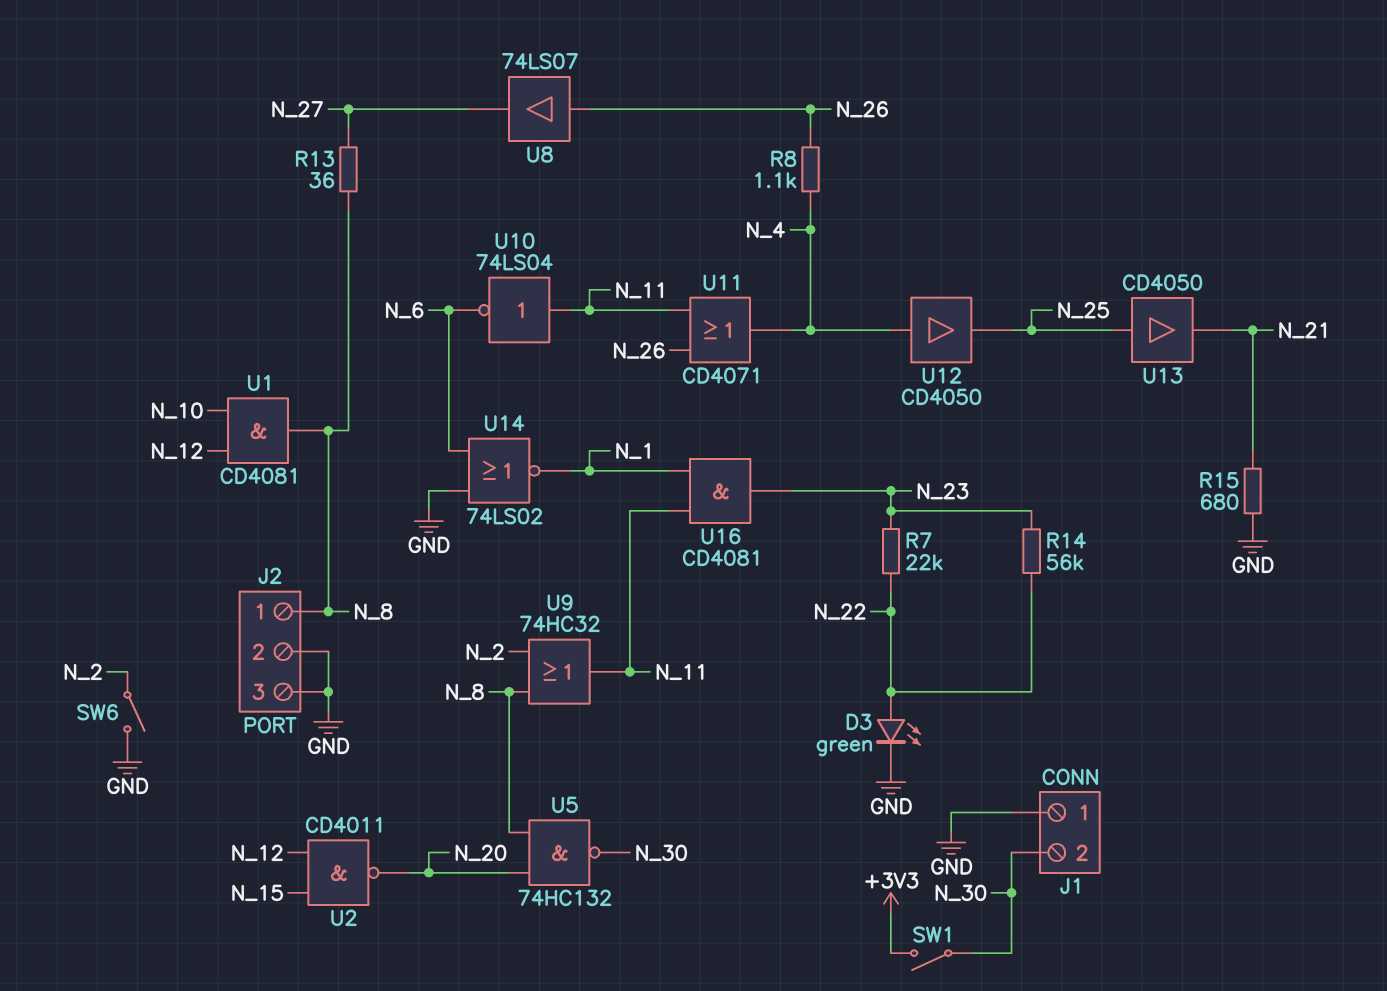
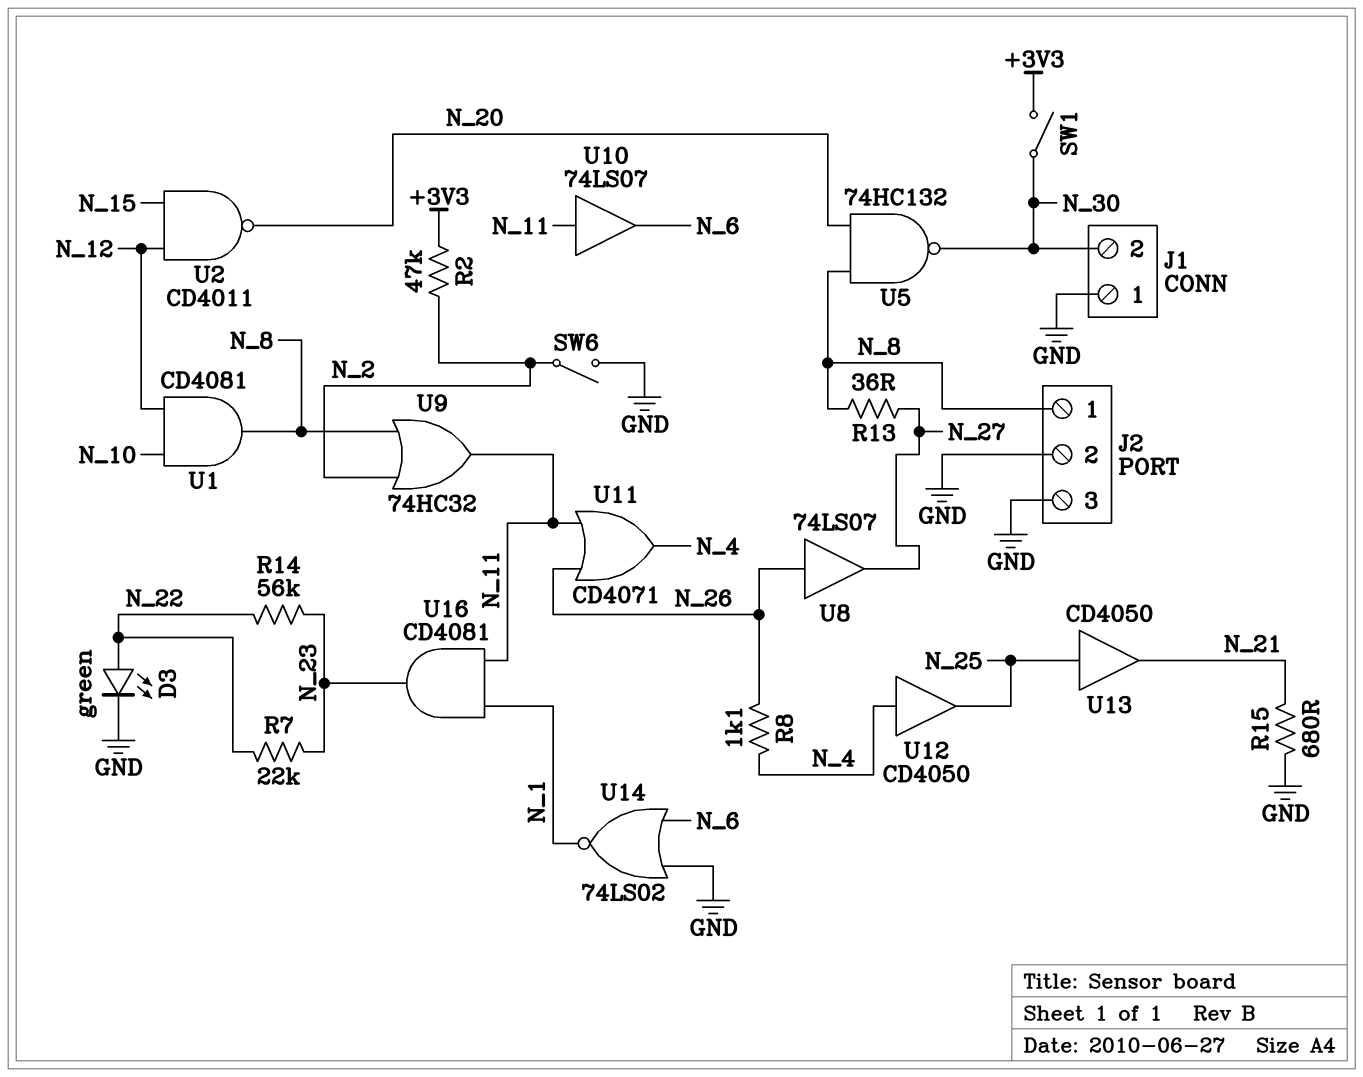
R2: none -> 47k (+3V3, N_2)
U10: NOT 74LS04 (in N_11, out N_6) -> buffer 74LS07 (in N_11, out N_6)

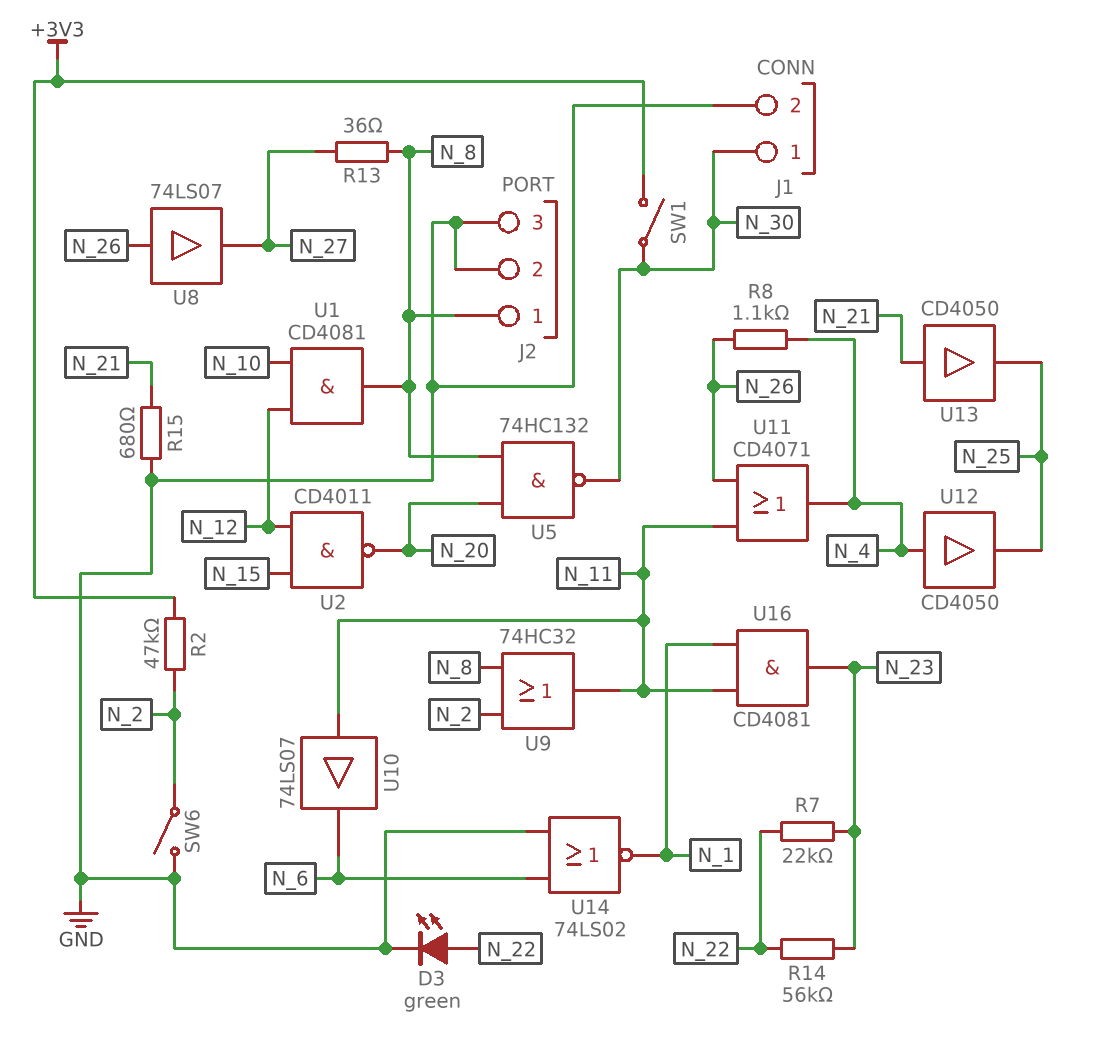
J1 pin 1: GND -> N_30
J1 pin 2: N_30 -> GND
U13: buffer CD4050 (in N_25, out N_21) -> buffer CD4050 (in N_21, out N_25)

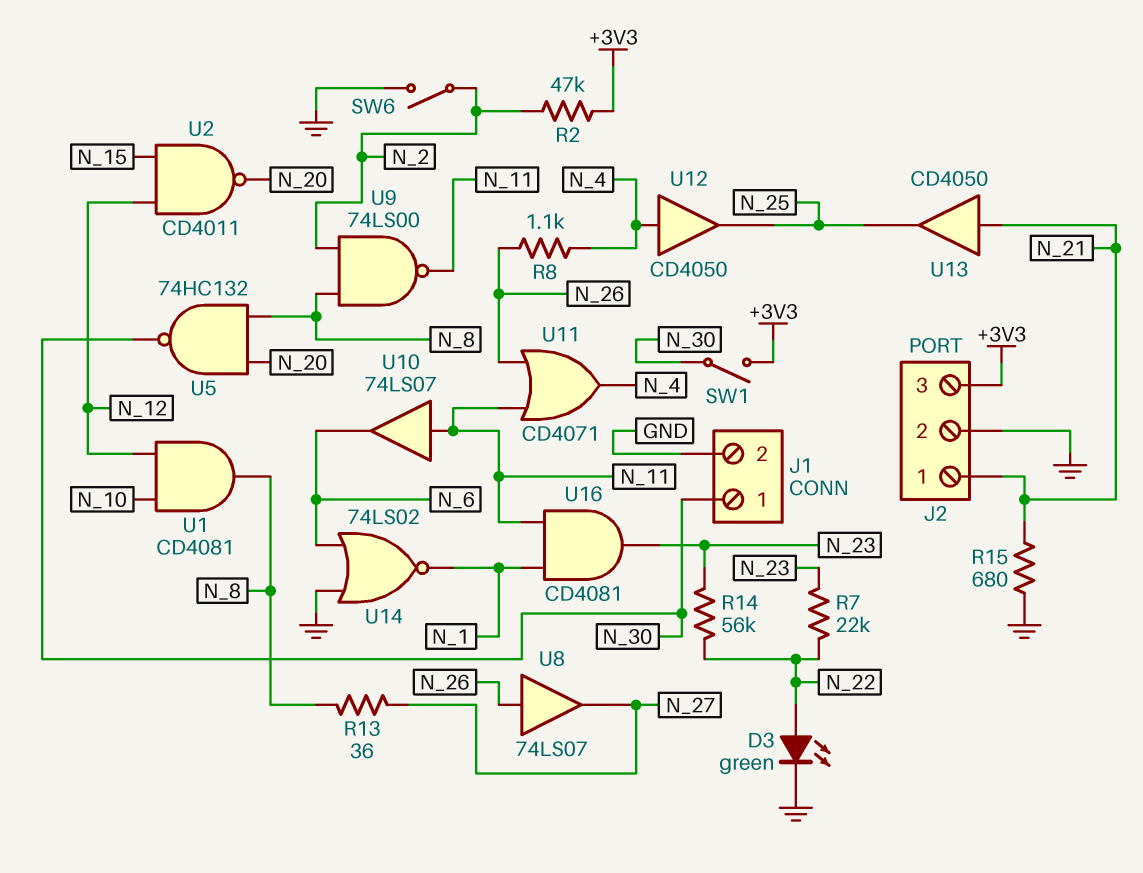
J2 pin 1: N_8 -> N_21
J2 pin 3: GND -> +3V3
U9: OR 74HC32 (in N_2, in N_8, out N_11) -> NAND 74LS00 (in N_2, in N_8, out N_11)

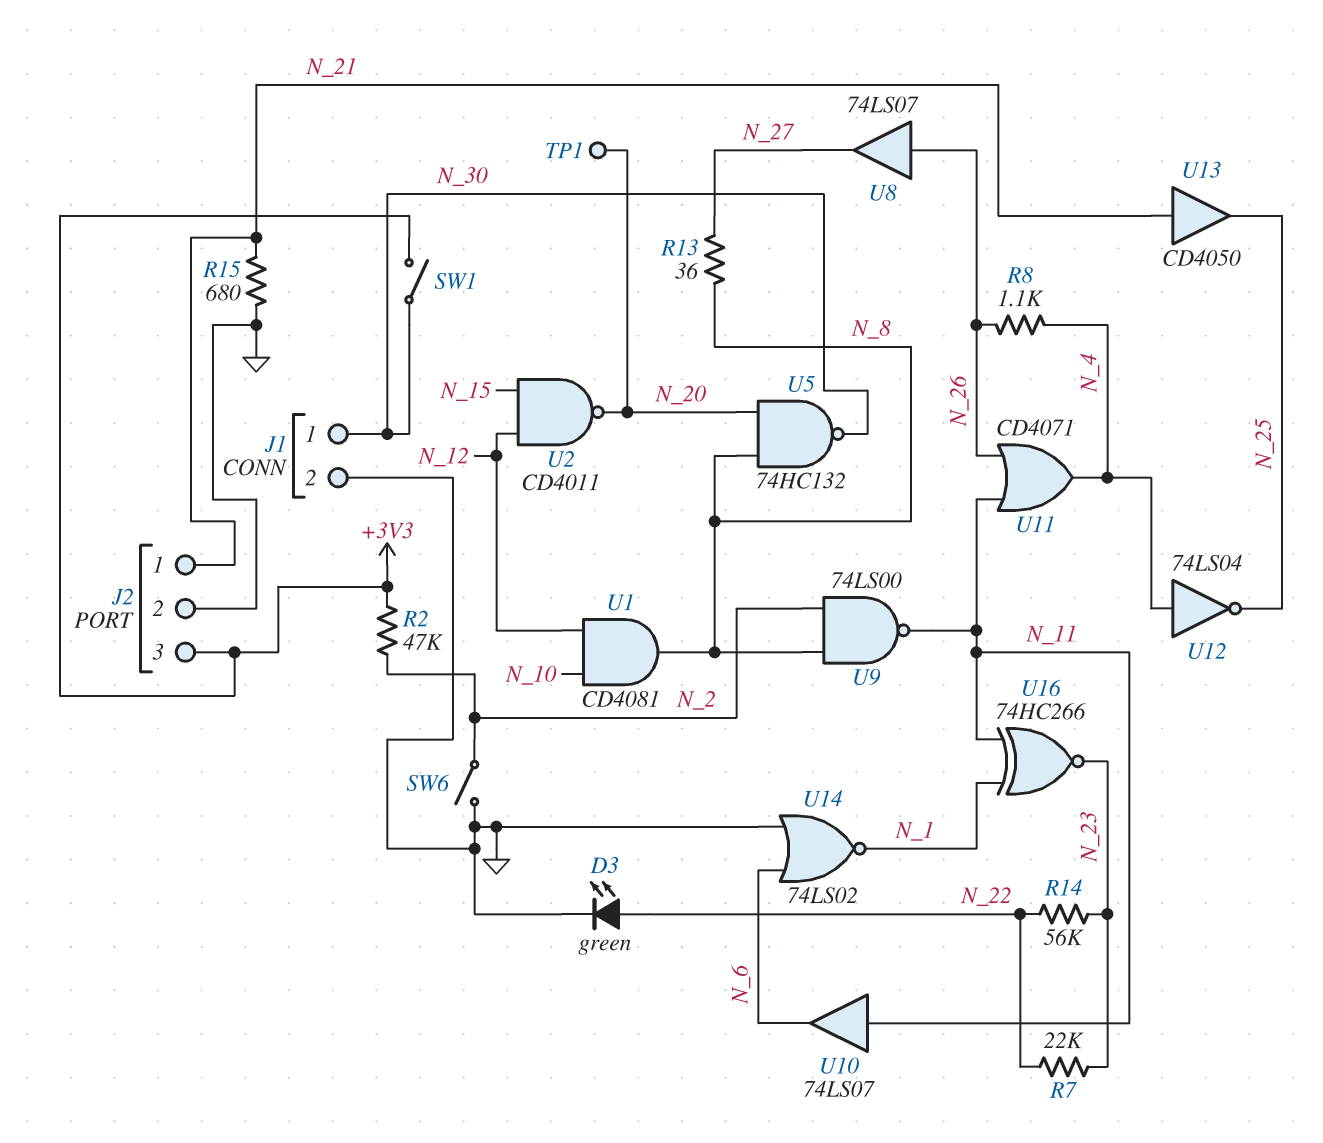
TP1: none -> test point (N_20)
U12: buffer CD4050 (in N_4, out N_25) -> NOT 74LS04 (in N_4, out N_25)
U16: AND CD4081 (in N_1, in N_11, out N_23) -> XNOR 74HC266 (in N_1, in N_11, out N_23)

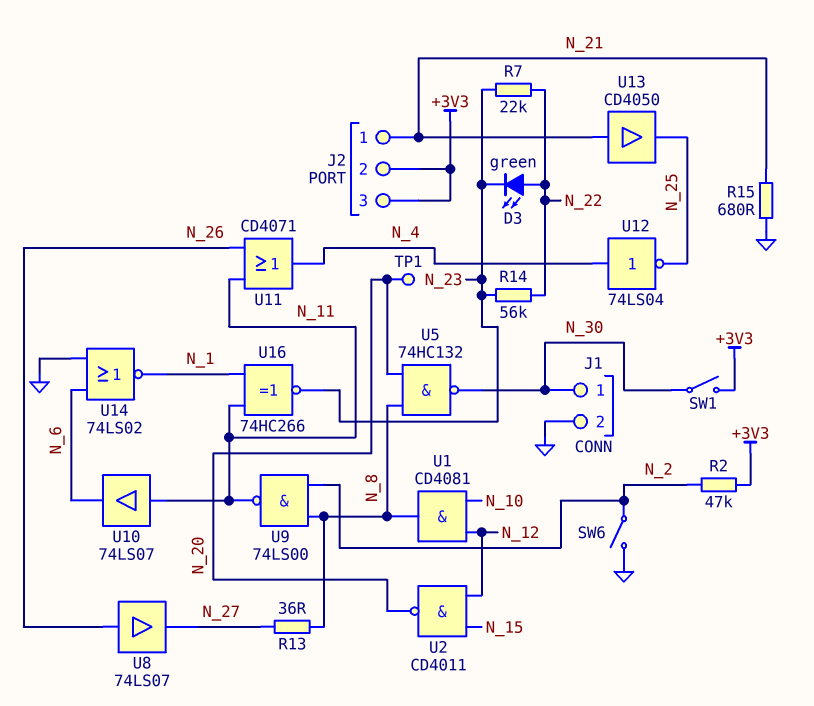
D3: LED green (A N_22, K GND) -> LED green (A N_22, K N_23)
J2 pin 2: GND -> +3V3
R8: 1.1k (N_4, N_26) -> none

